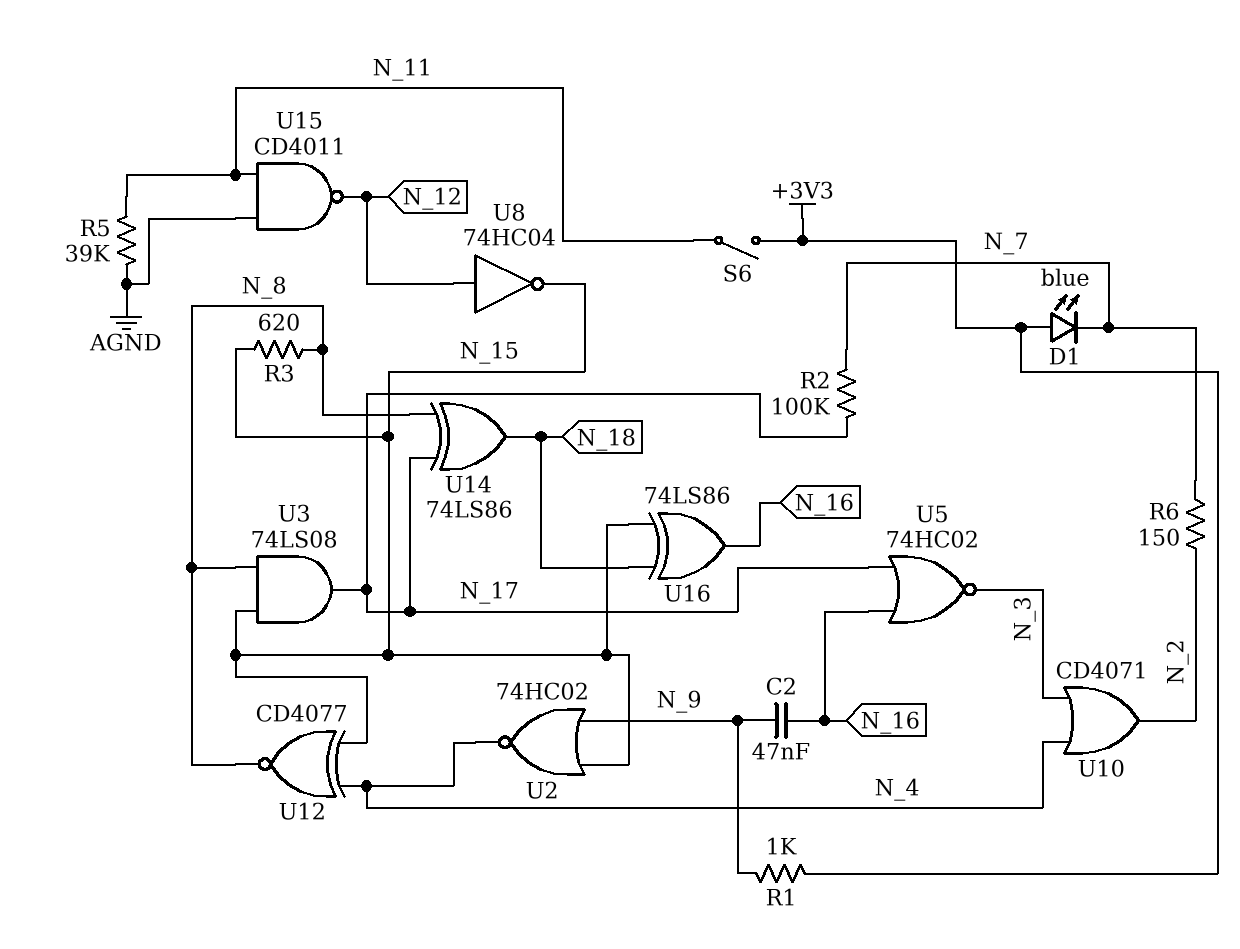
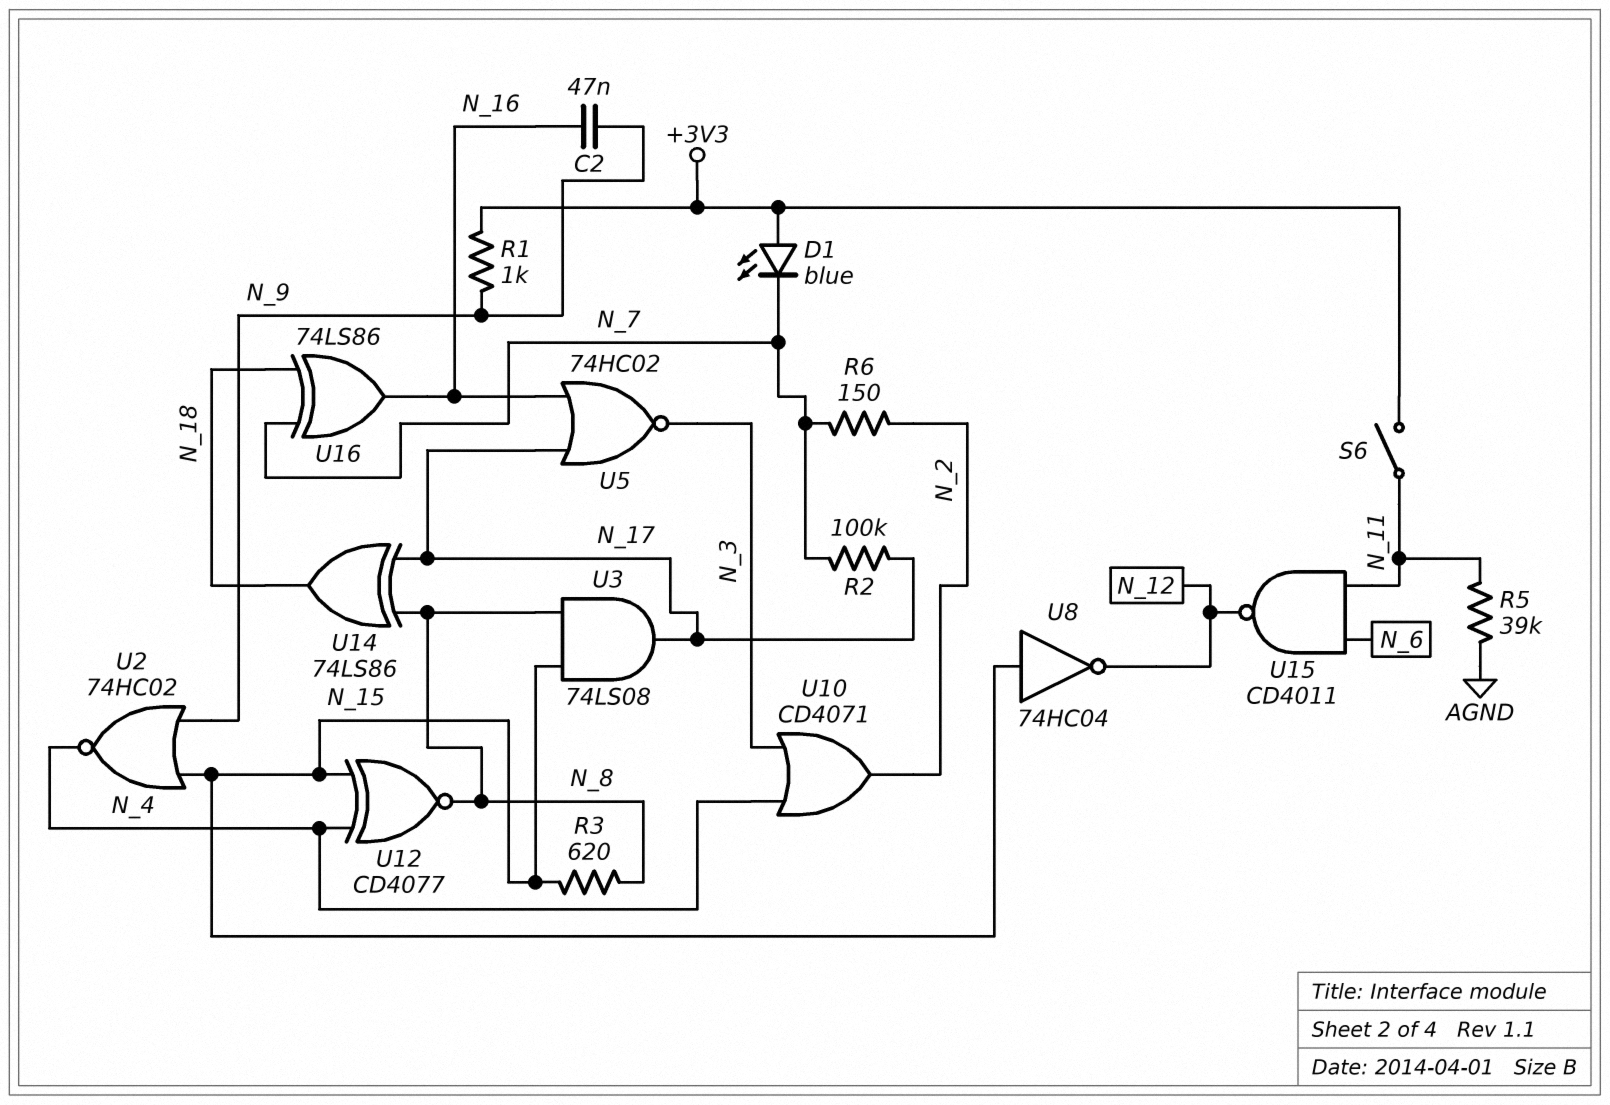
U8: NOT 74HC04 (in N_12, out N_15) -> NOT 74HC04 (in N_15, out N_12)
U15: NAND CD4011 (in AGND, in N_11, out N_12) -> NAND CD4011 (in N_6, in N_11, out N_12)
U16: XOR 74LS86 (in N_15, in N_18, out N_16) -> XOR 74LS86 (in N_7, in N_18, out N_16)

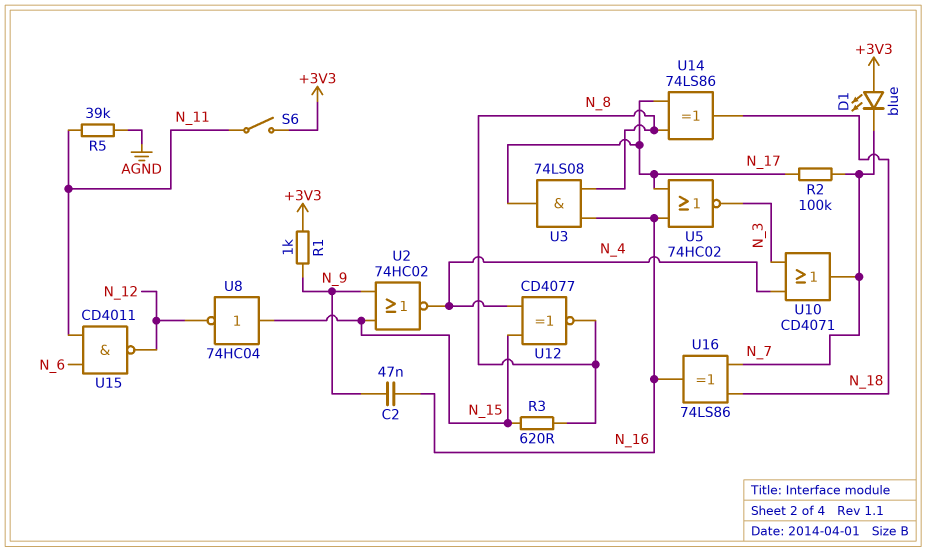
R6: 150 (N_2, N_7) -> none
U3: AND 74LS08 (in N_8, in N_15, out N_17) -> AND 74LS08 (in N_8, in N_16, out N_17)
U10: OR CD4071 (in N_3, in N_4, out N_2) -> OR CD4071 (in N_3, in N_4, out N_7)

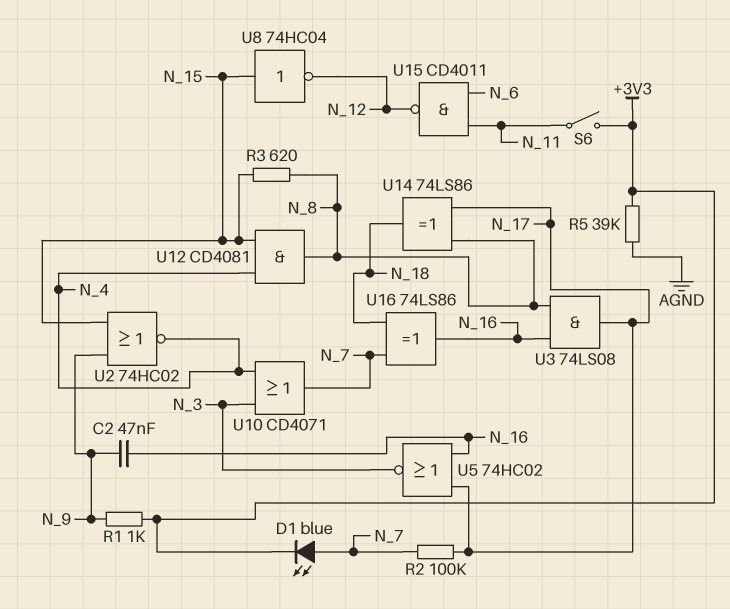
D1: LED blue (A +3V3, K N_7) -> LED blue (A N_7, K +3V3)
R5: 39k (AGND, N_11) -> 39k (+3V3, AGND)
U12: XNOR CD4077 (in N_4, in N_15, out N_8) -> AND CD4081 (in N_4, in N_15, out N_8)

